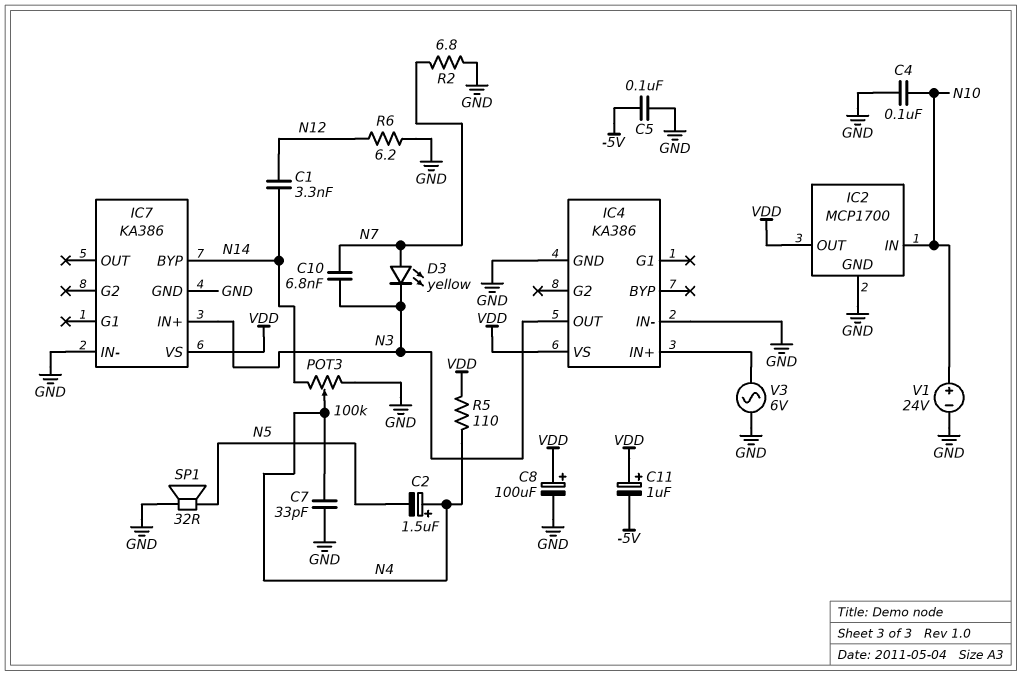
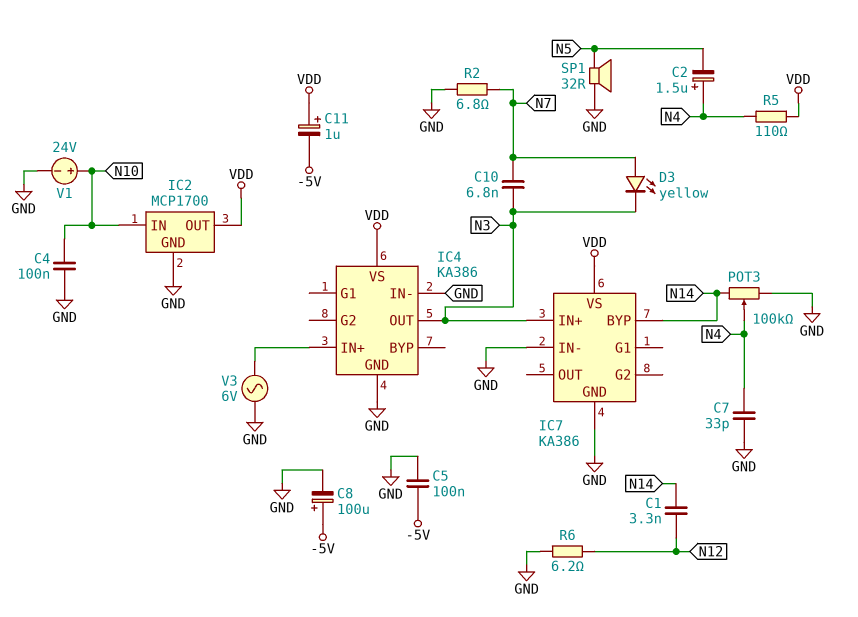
C8: 100uF (plus VDD, minus GND) -> 100uF (plus -5V, minus GND)

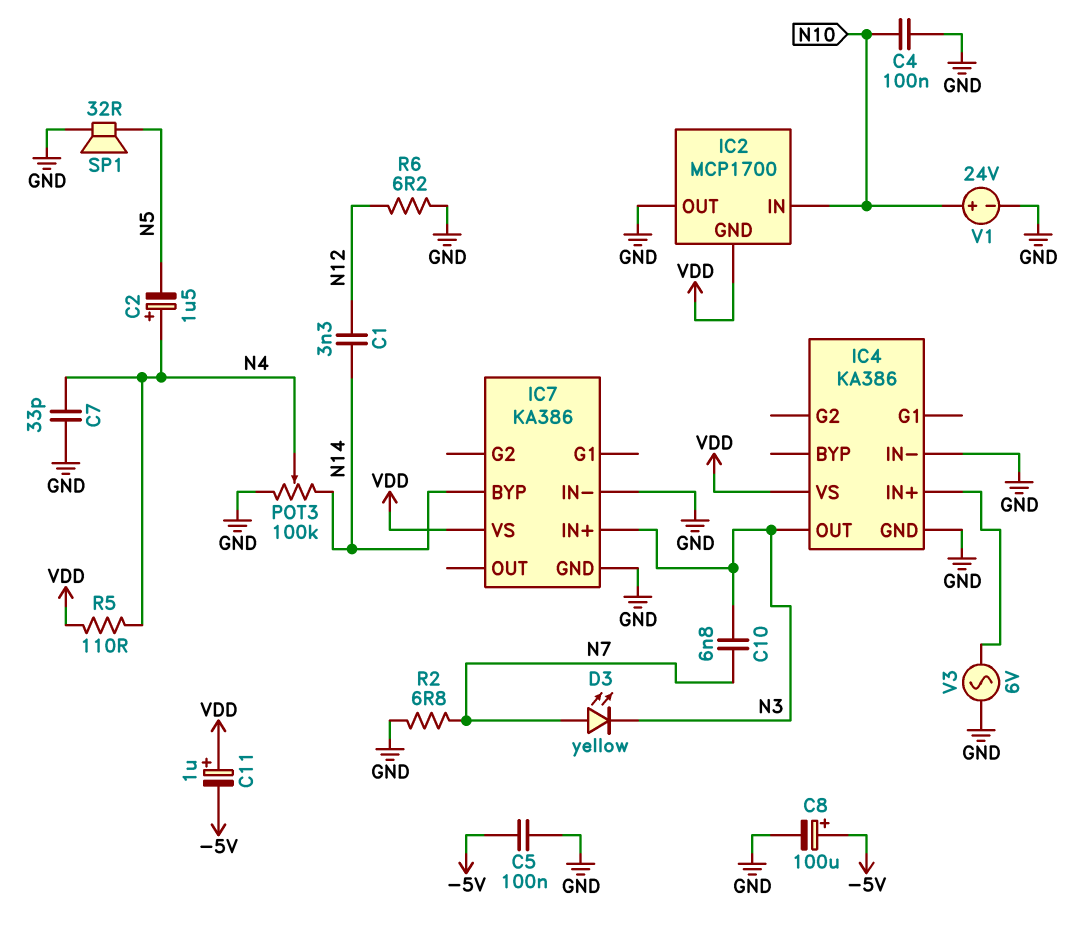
IC2 pin GND: GND -> VDD
IC2 pin OUT: VDD -> GND

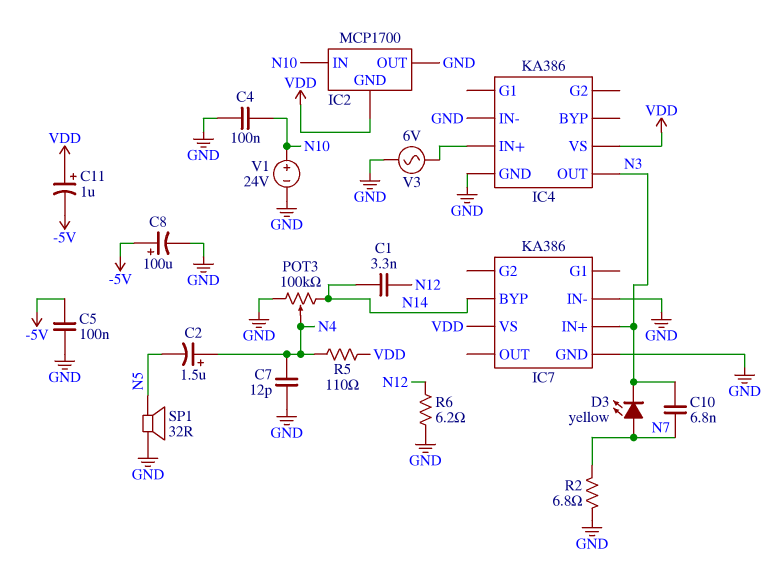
C7: 33pF (GND, N4) -> 12pF (GND, N4)

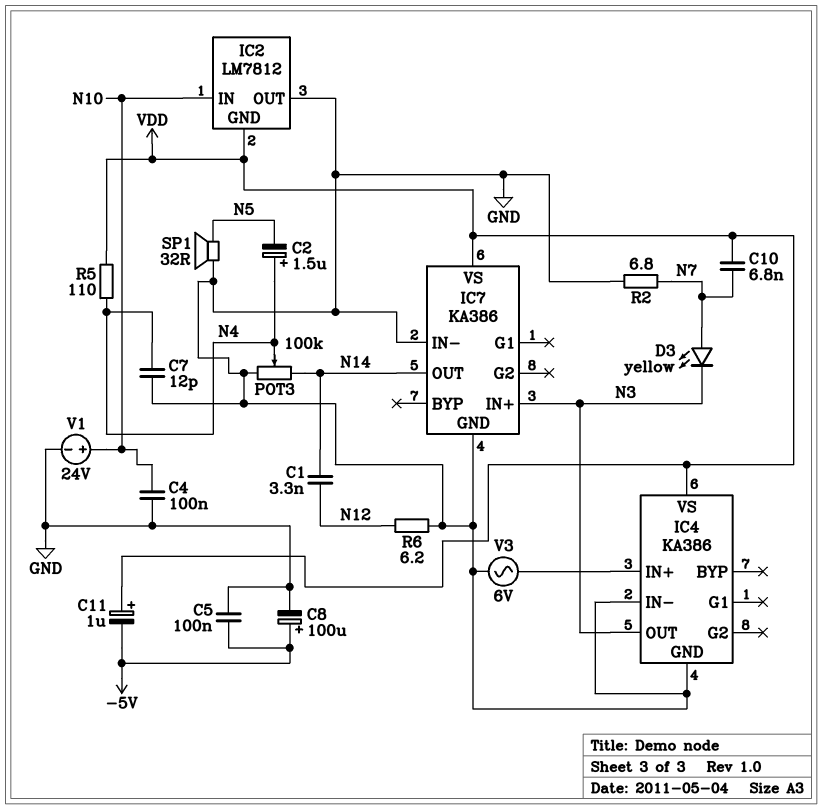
C10: 6.8nF (N3, N7) -> 6.8nF (N7, VDD)
IC2: MCP1700 -> LM7812
IC7 pin BYP: N14 -> none
IC7 pin OUT: none -> N14

